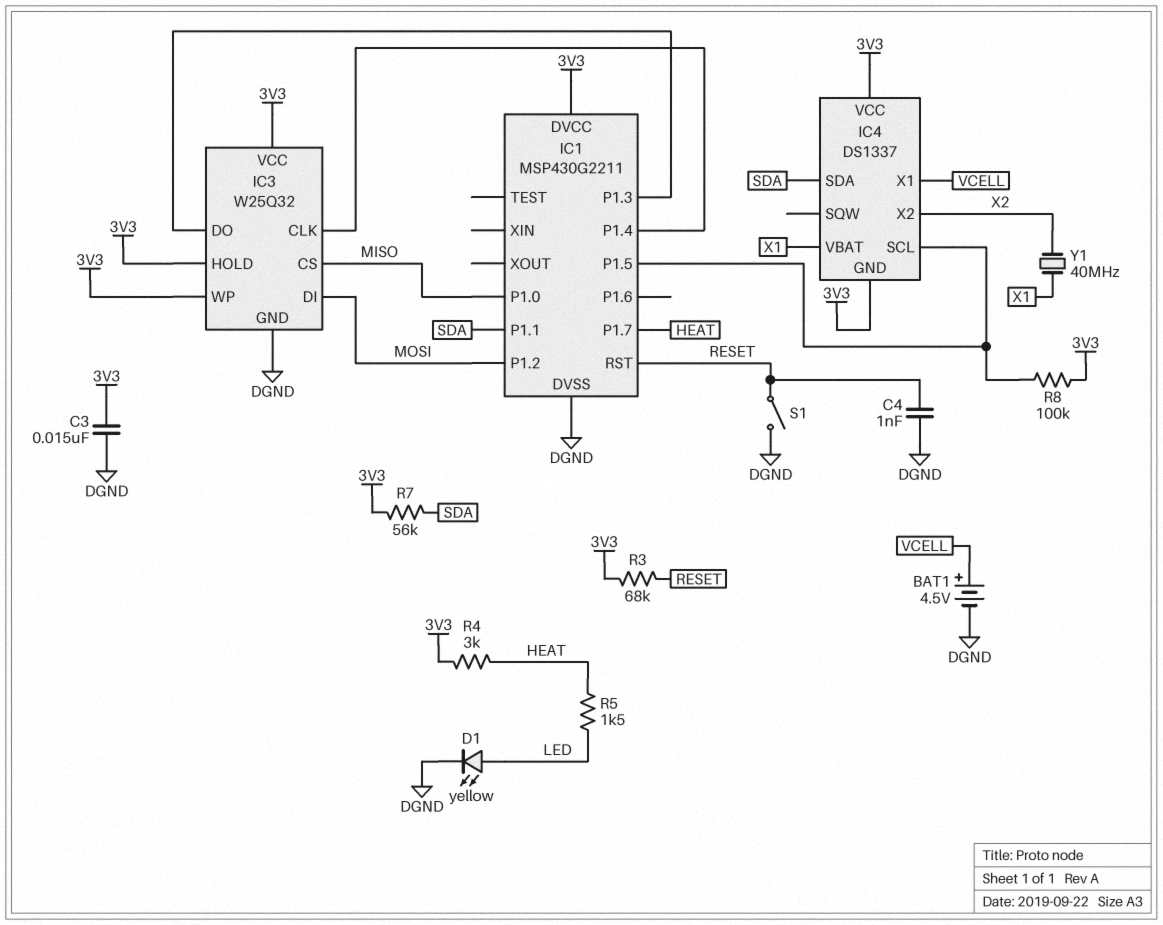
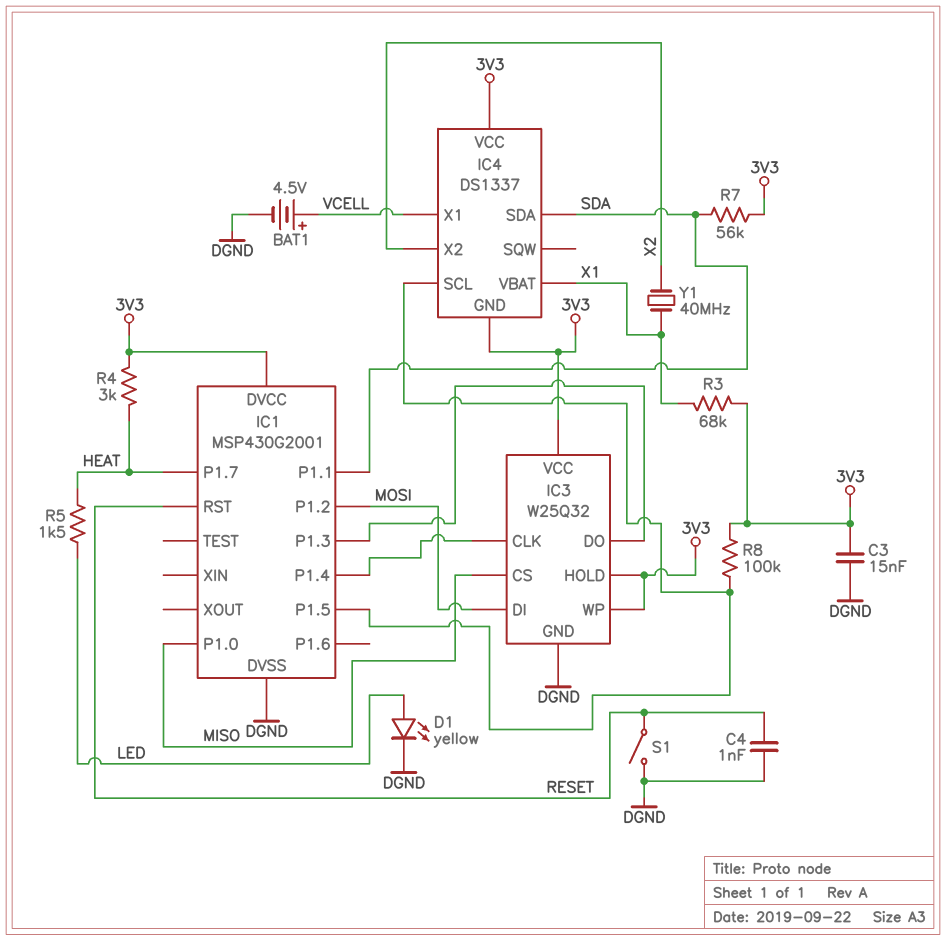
IC1: MSP430G2211 -> MSP430G2001
R3: 68k (3V3, RESET) -> 68k (3V3, X1)

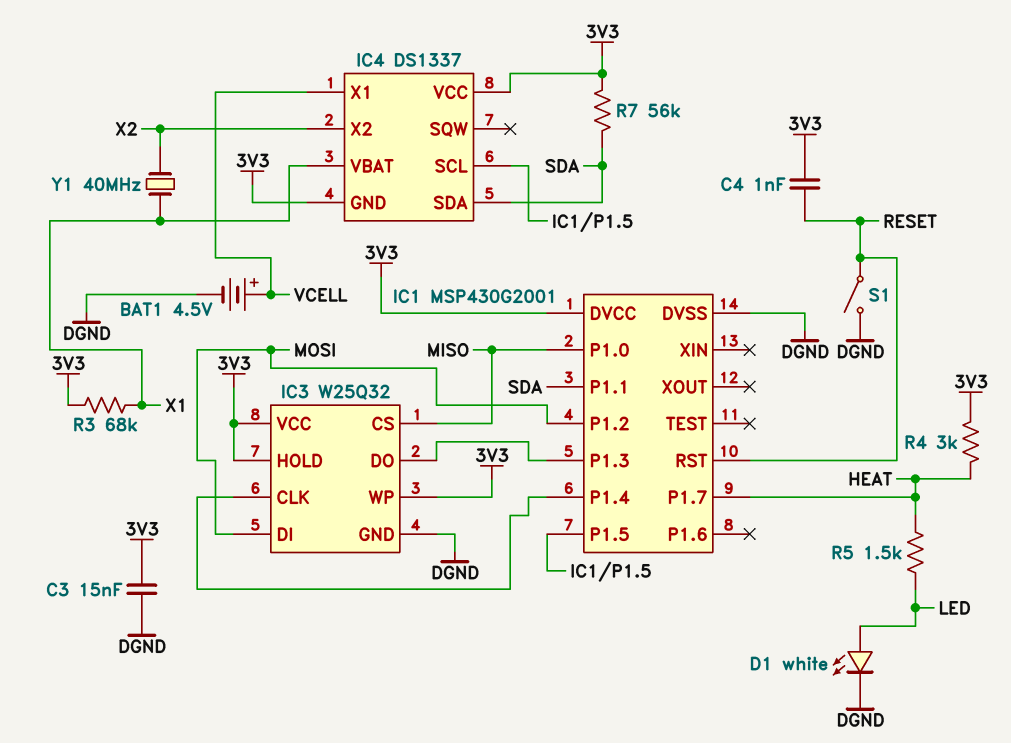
C4: 1nF (DGND, RESET) -> 1nF (3V3, RESET)
D1: LED yellow (A LED, K DGND) -> LED white (A LED, K DGND)
R8: 100k (3V3, IC1/P1.5) -> none

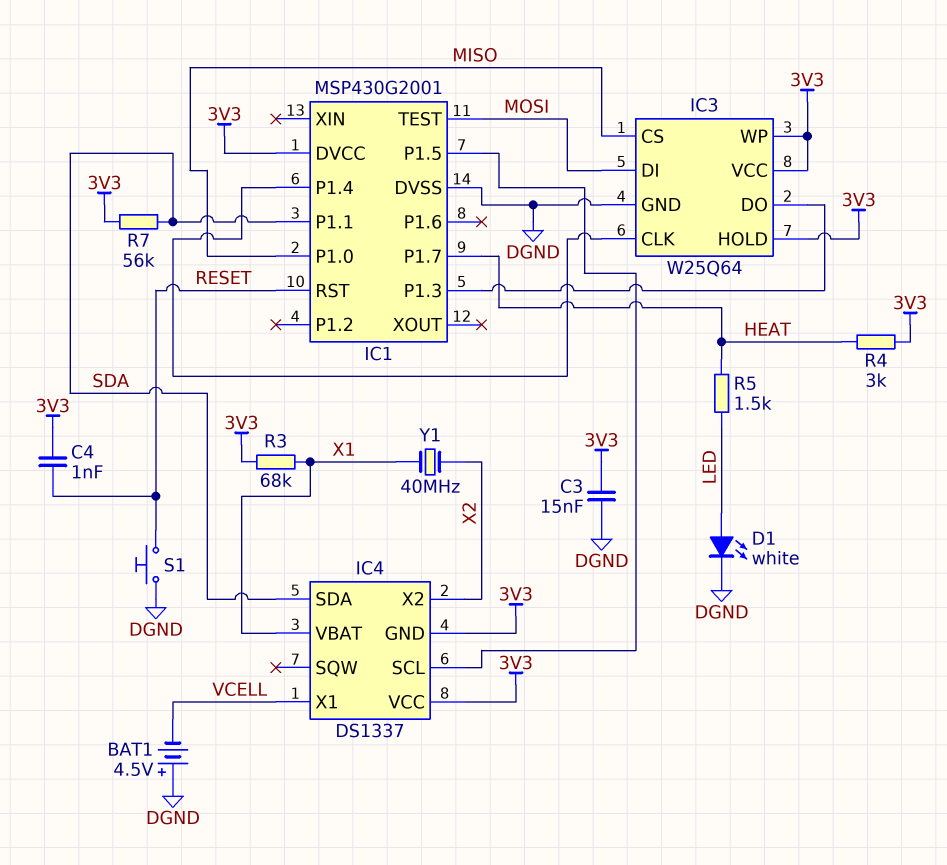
BAT1: 4.5V (plus VCELL, minus DGND) -> 4.5V (plus DGND, minus VCELL)
IC1 pin P1.2: MOSI -> none
IC1 pin TEST: none -> MOSI
IC3: W25Q32 -> W25Q64
S1: switch (DGND, RESET) -> button (DGND, RESET)

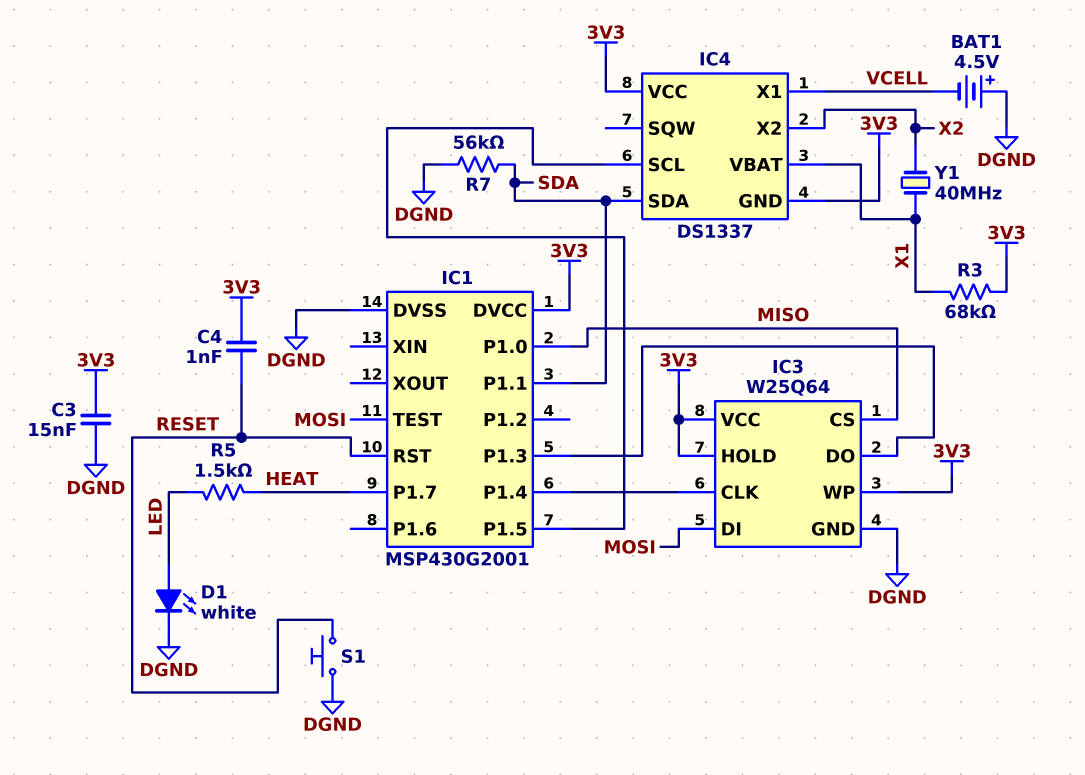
R4: 3k (3V3, HEAT) -> none
R7: 56k (3V3, SDA) -> 56k (DGND, SDA)

